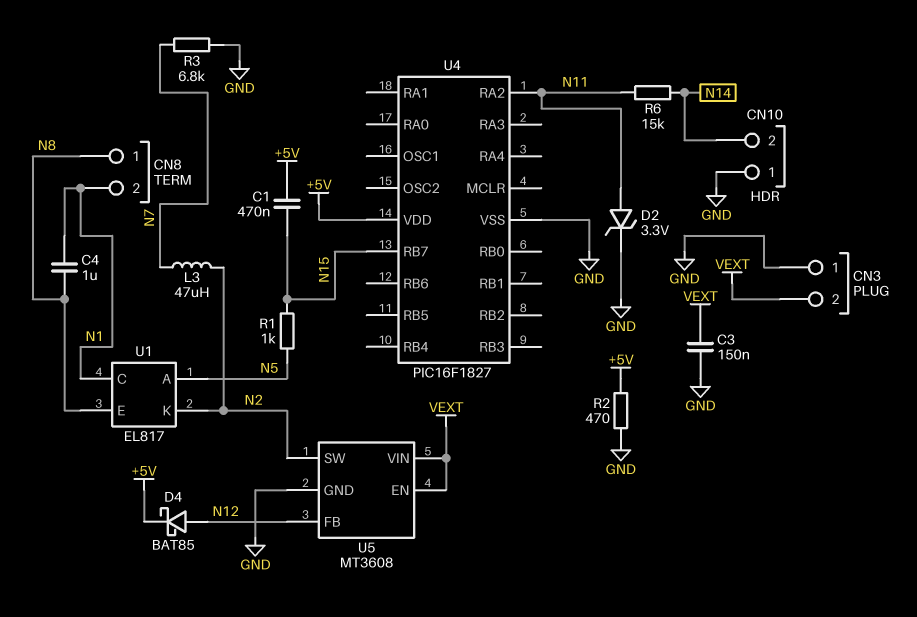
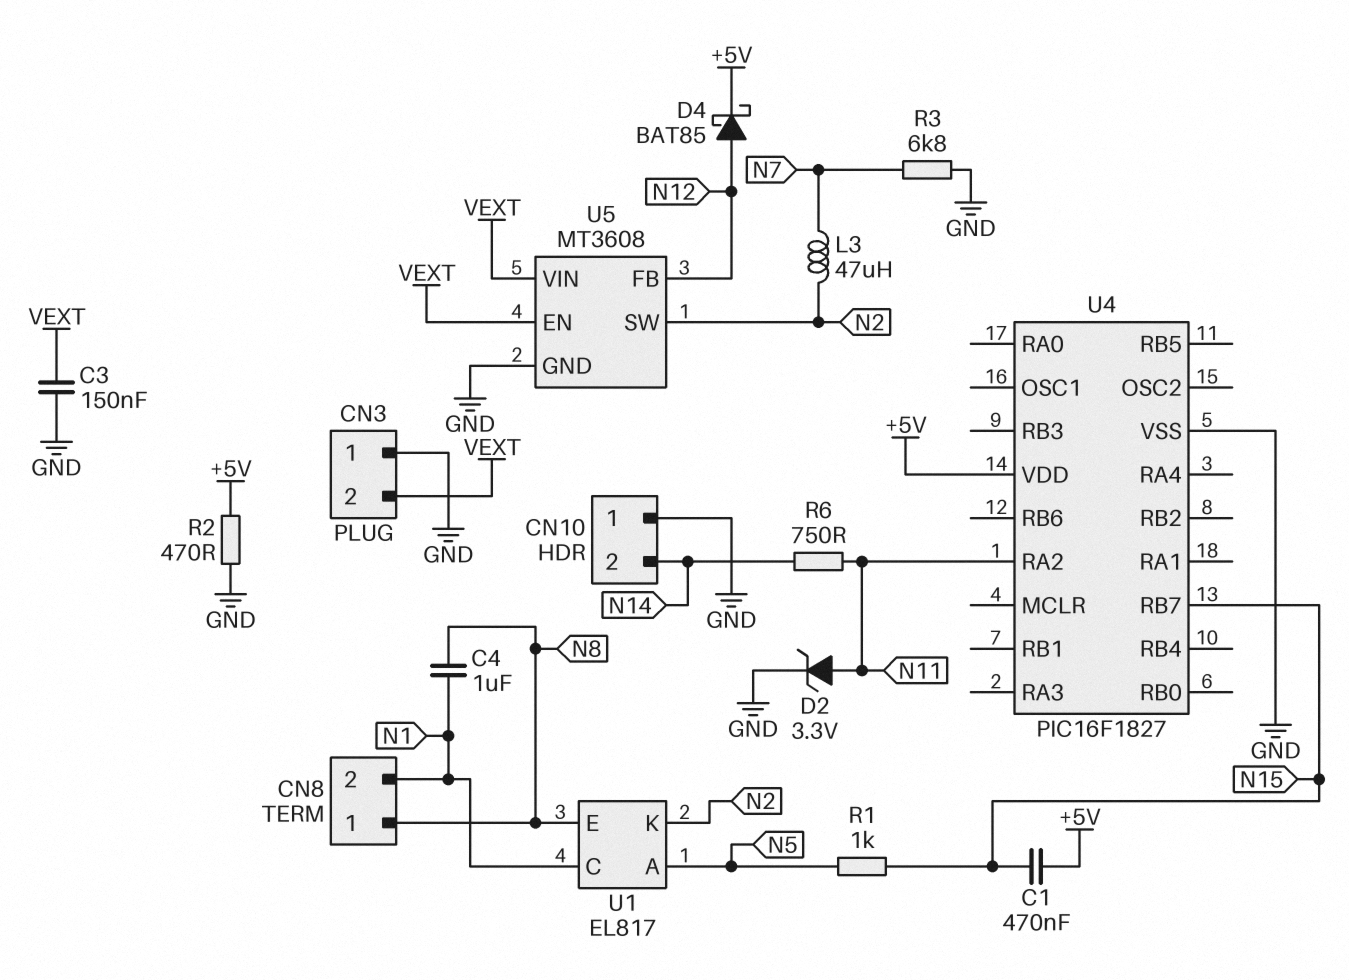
R6: 15k (N11, N14) -> 750 (N11, N14)

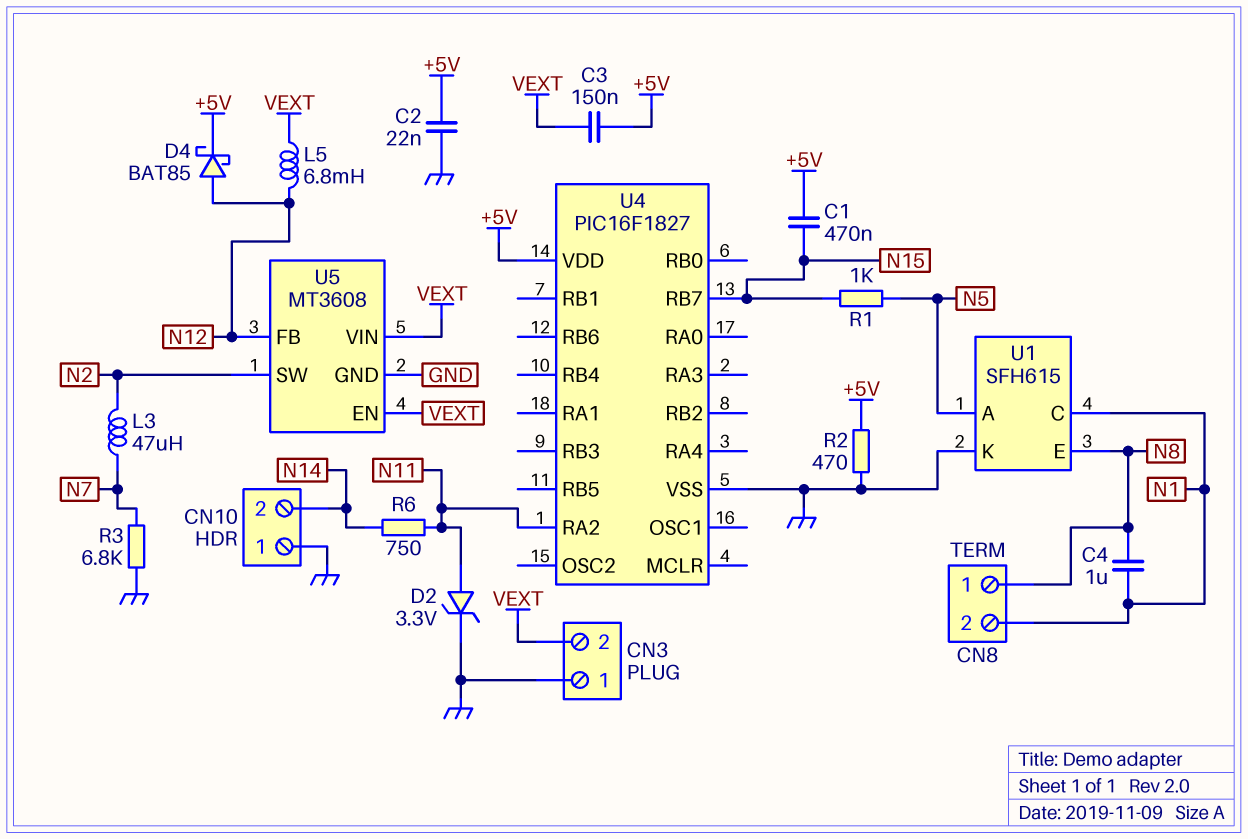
C2: none -> 22nF (+5V, GND)
C3: 150nF (GND, VEXT) -> 150nF (+5V, VEXT)
L5: none -> 6.8mH (N12, VEXT)
U1: EL817 -> SFH615
U1 pin K: N2 -> GND

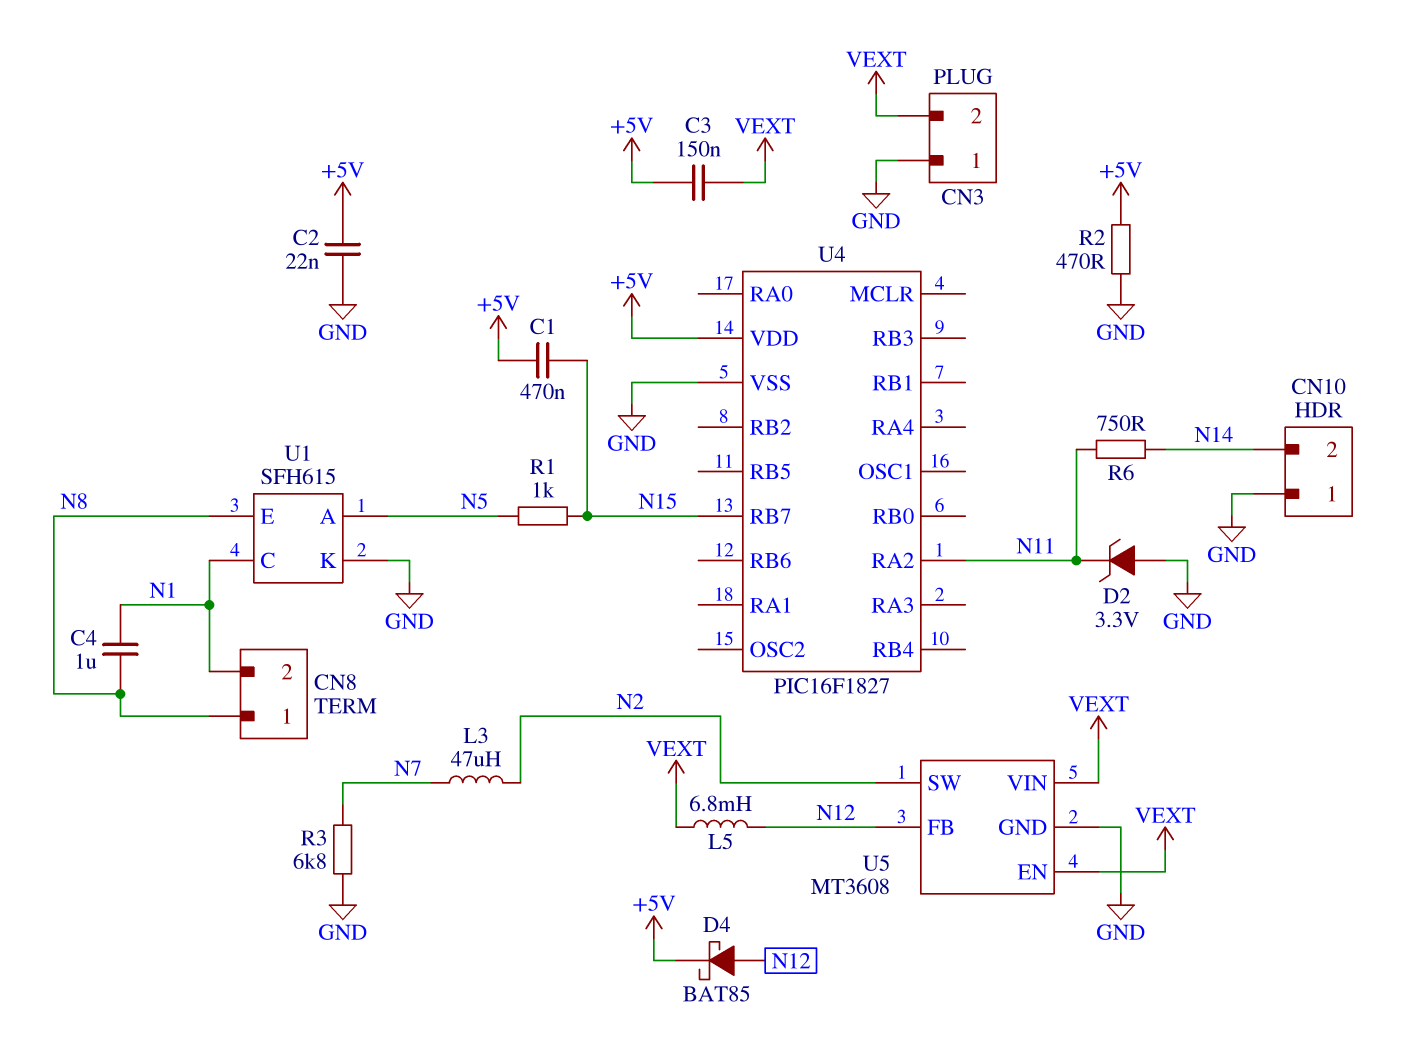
D2: zener 3.3V (A N11, K GND) -> zener 3.3V (A GND, K N11)

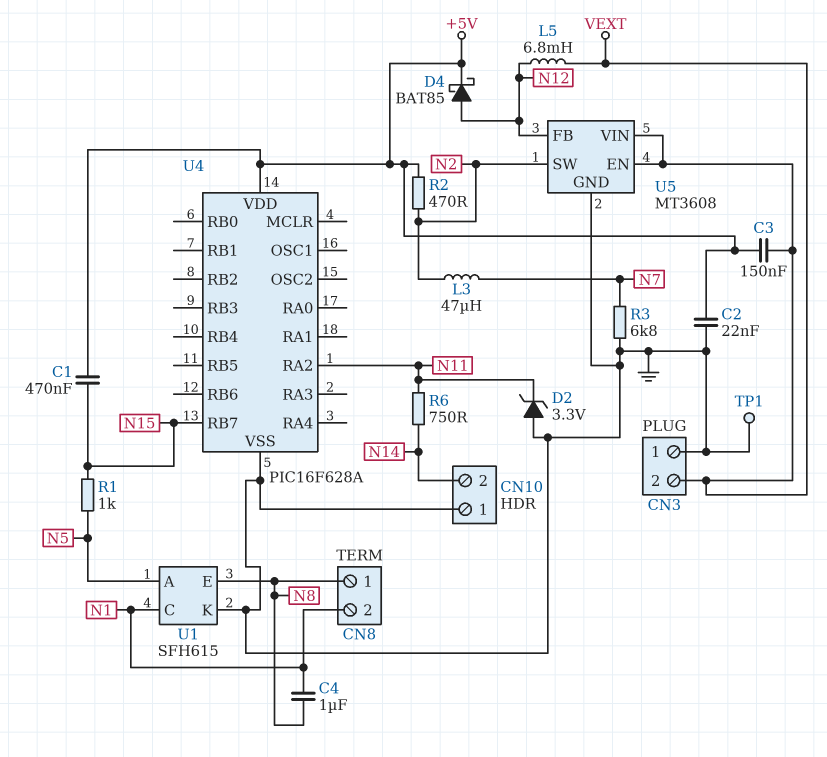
R2: 470 (+5V, GND) -> 470 (+5V, N2)
TP1: none -> test point (GND)
U4: PIC16F1827 -> PIC16F628A

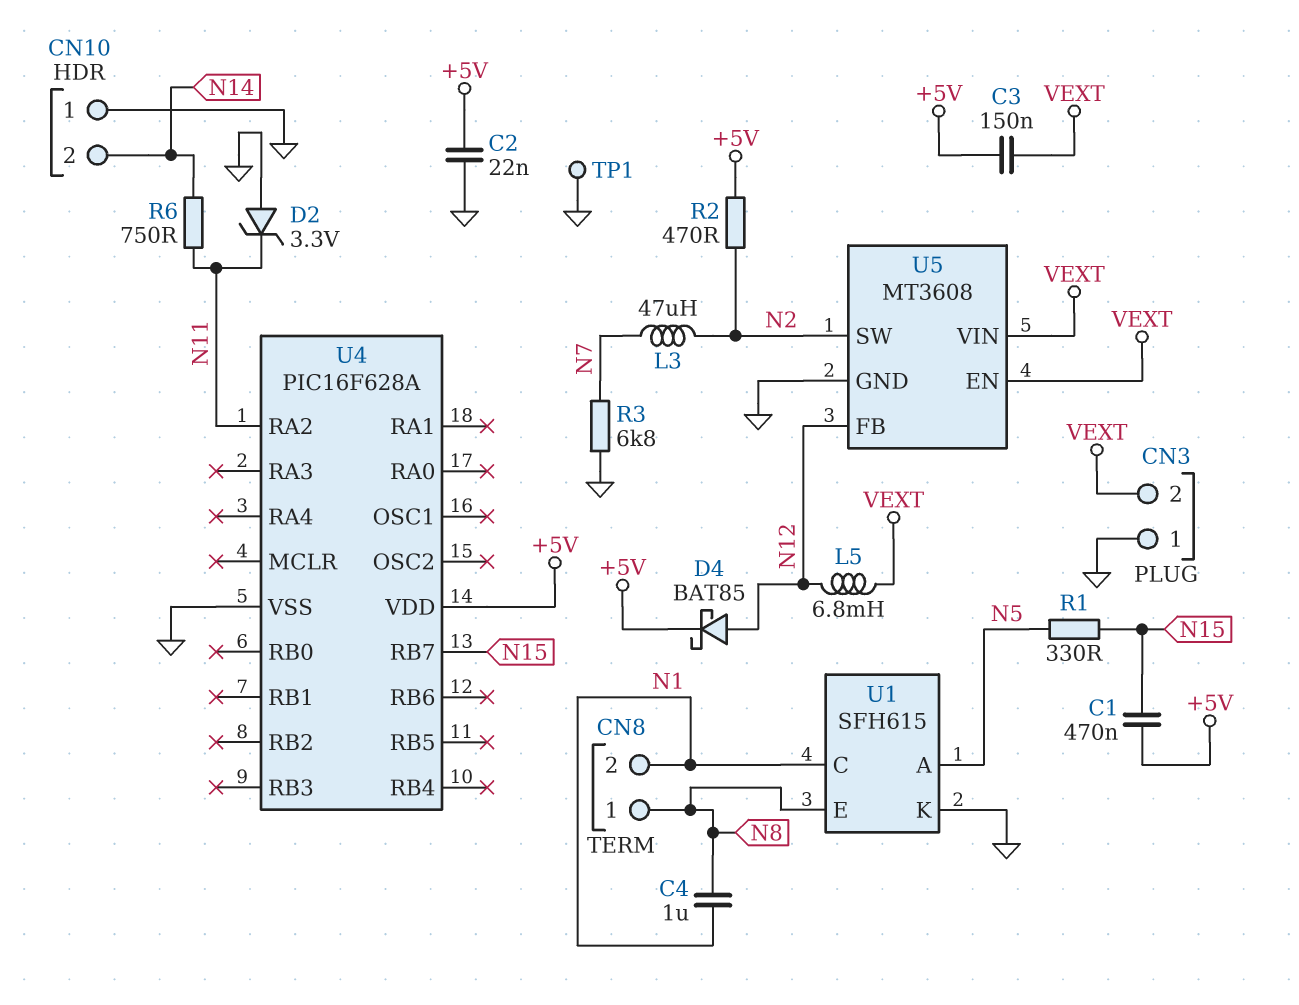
R1: 1k (N5, N15) -> 330 (N5, N15)

